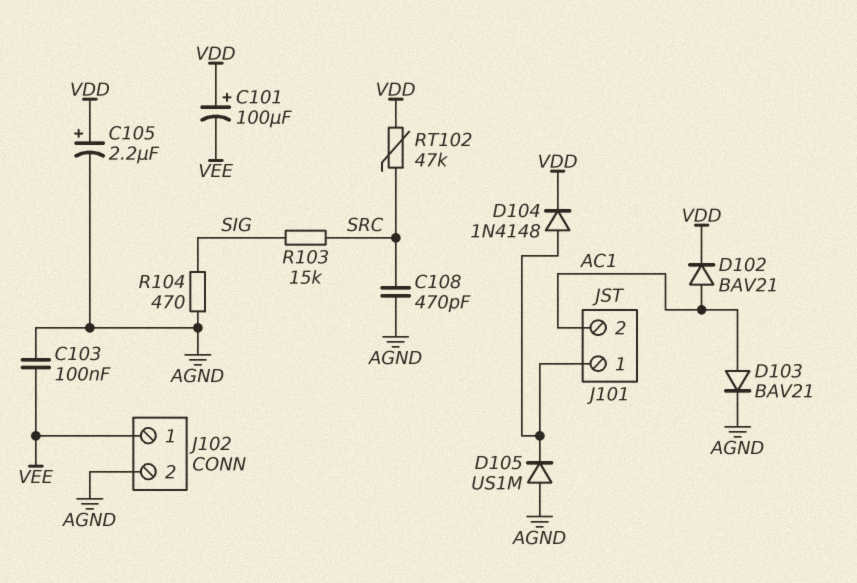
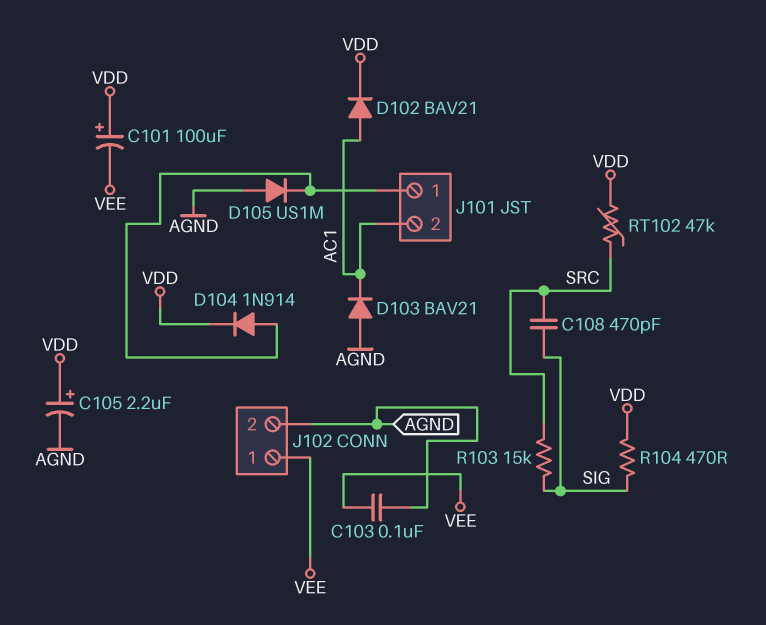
C108: 470pF (AGND, SRC) -> 470pF (SIG, SRC)
D103: diode BAV21 (A AC1, K AGND) -> diode BAV21 (A AGND, K AC1)
D104: diode 1N4148 (A J101/1, K VDD) -> diode 1N914 (A J101/1, K VDD)
R104: 470 (AGND, SIG) -> 470 (SIG, VDD)

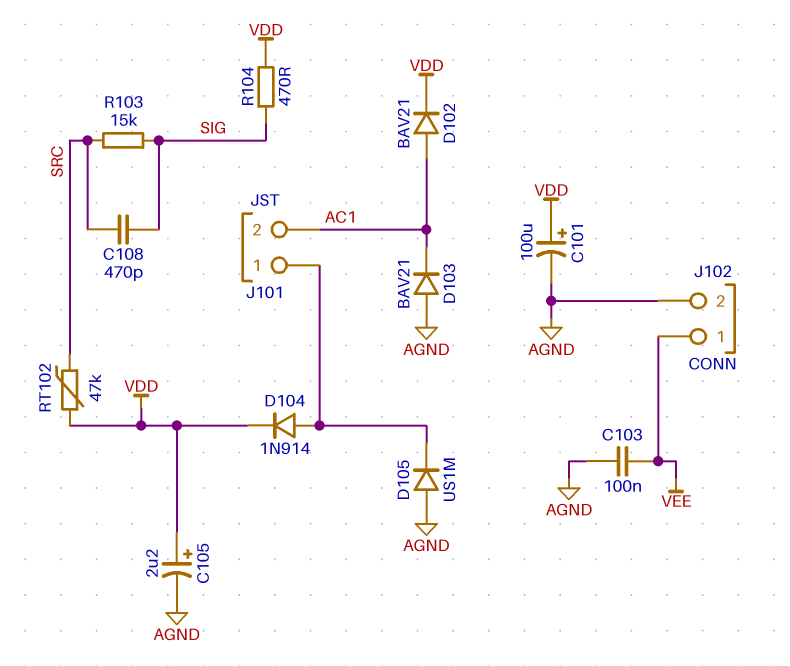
C101: 100uF (plus VDD, minus VEE) -> 100uF (plus VDD, minus AGND)

